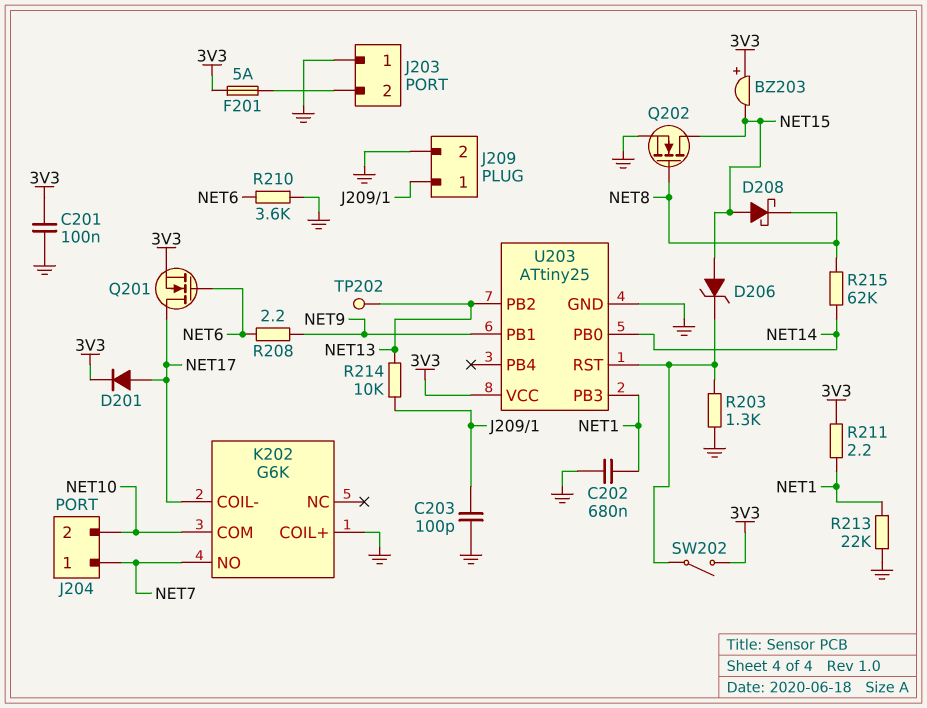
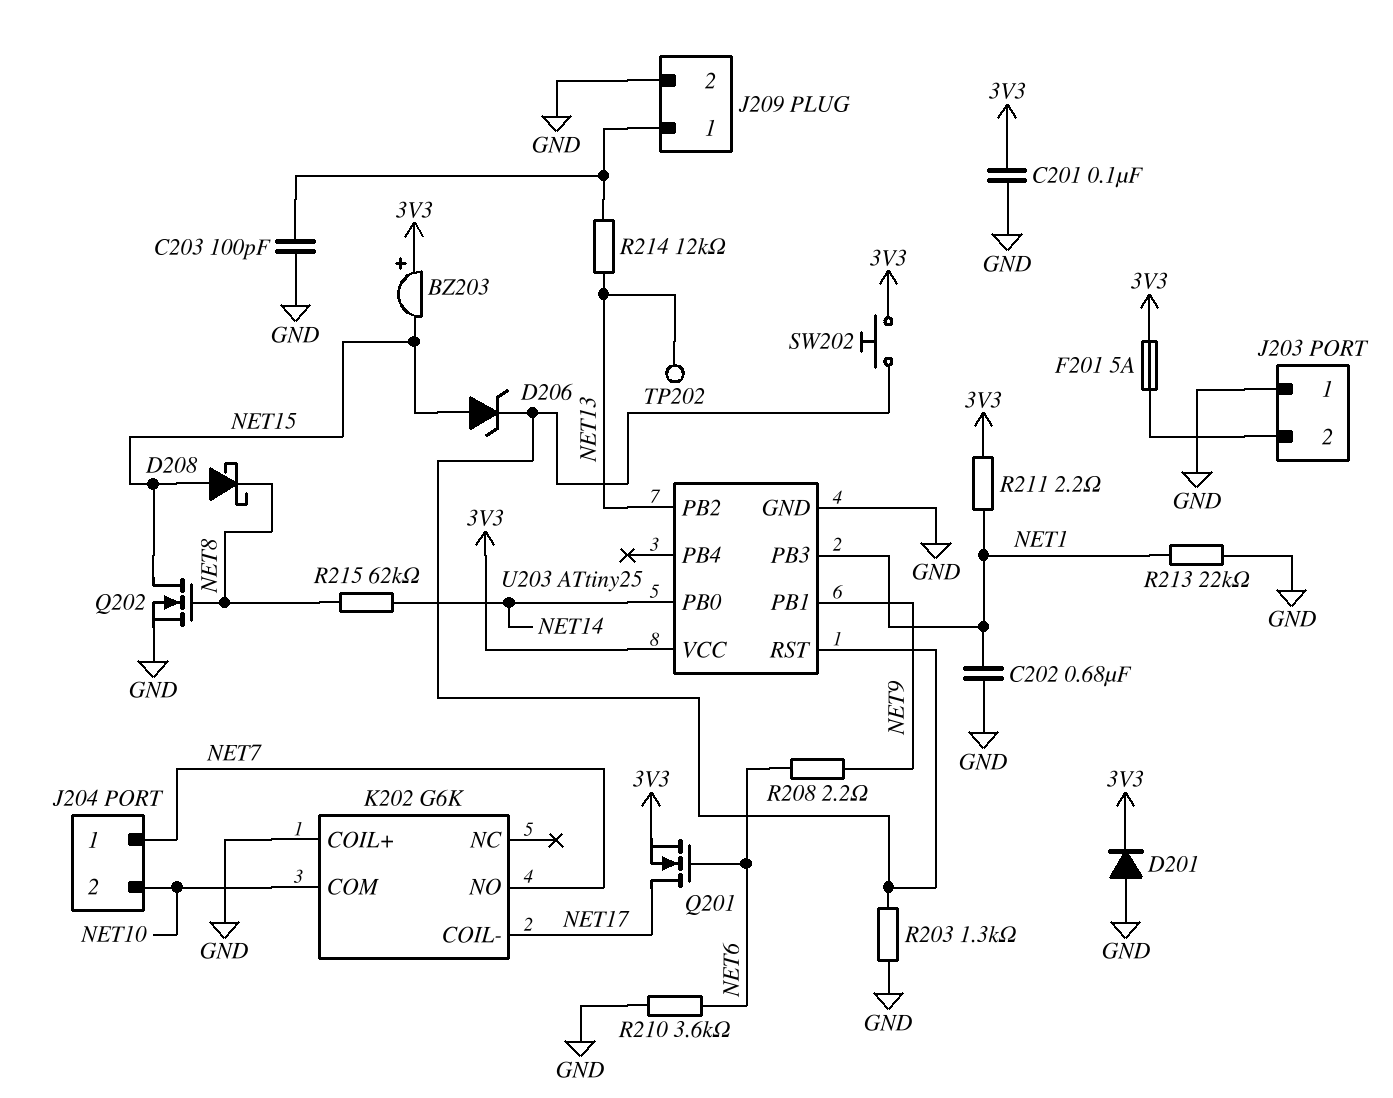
D201: diode (A NET17, K 3V3) -> diode (A GND, K 3V3)
R214: 10k (J209/1, NET13) -> 12k (J209/1, NET13)
SW202: switch (3V3, U203/RST) -> button (3V3, U203/RST)

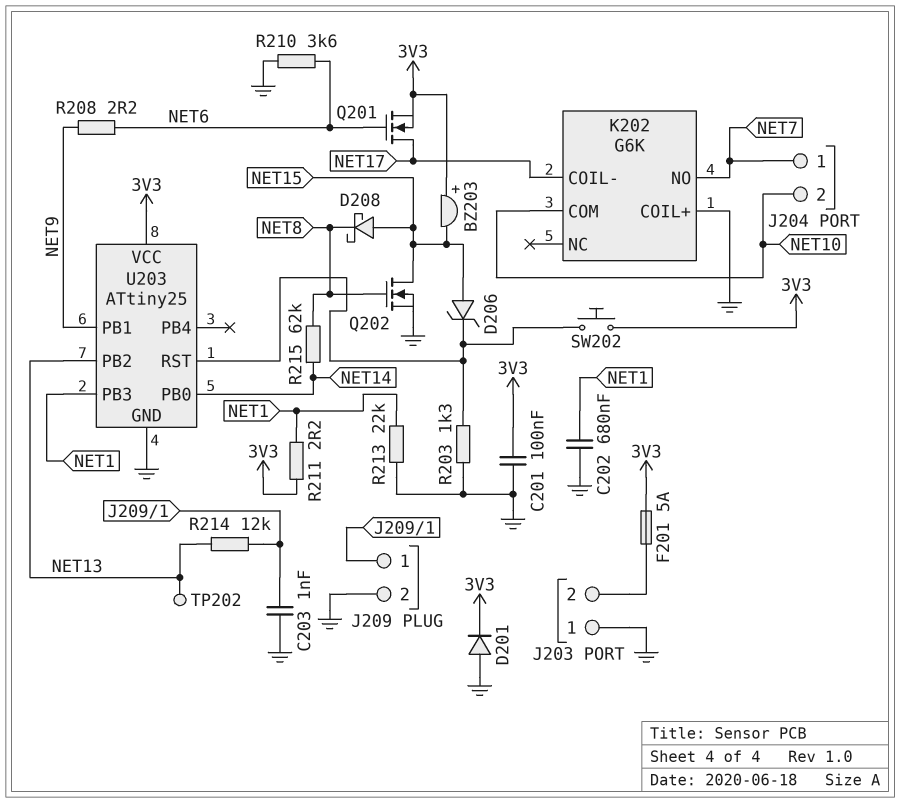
C203: 100pF (GND, J209/1) -> 1nF (GND, J209/1)

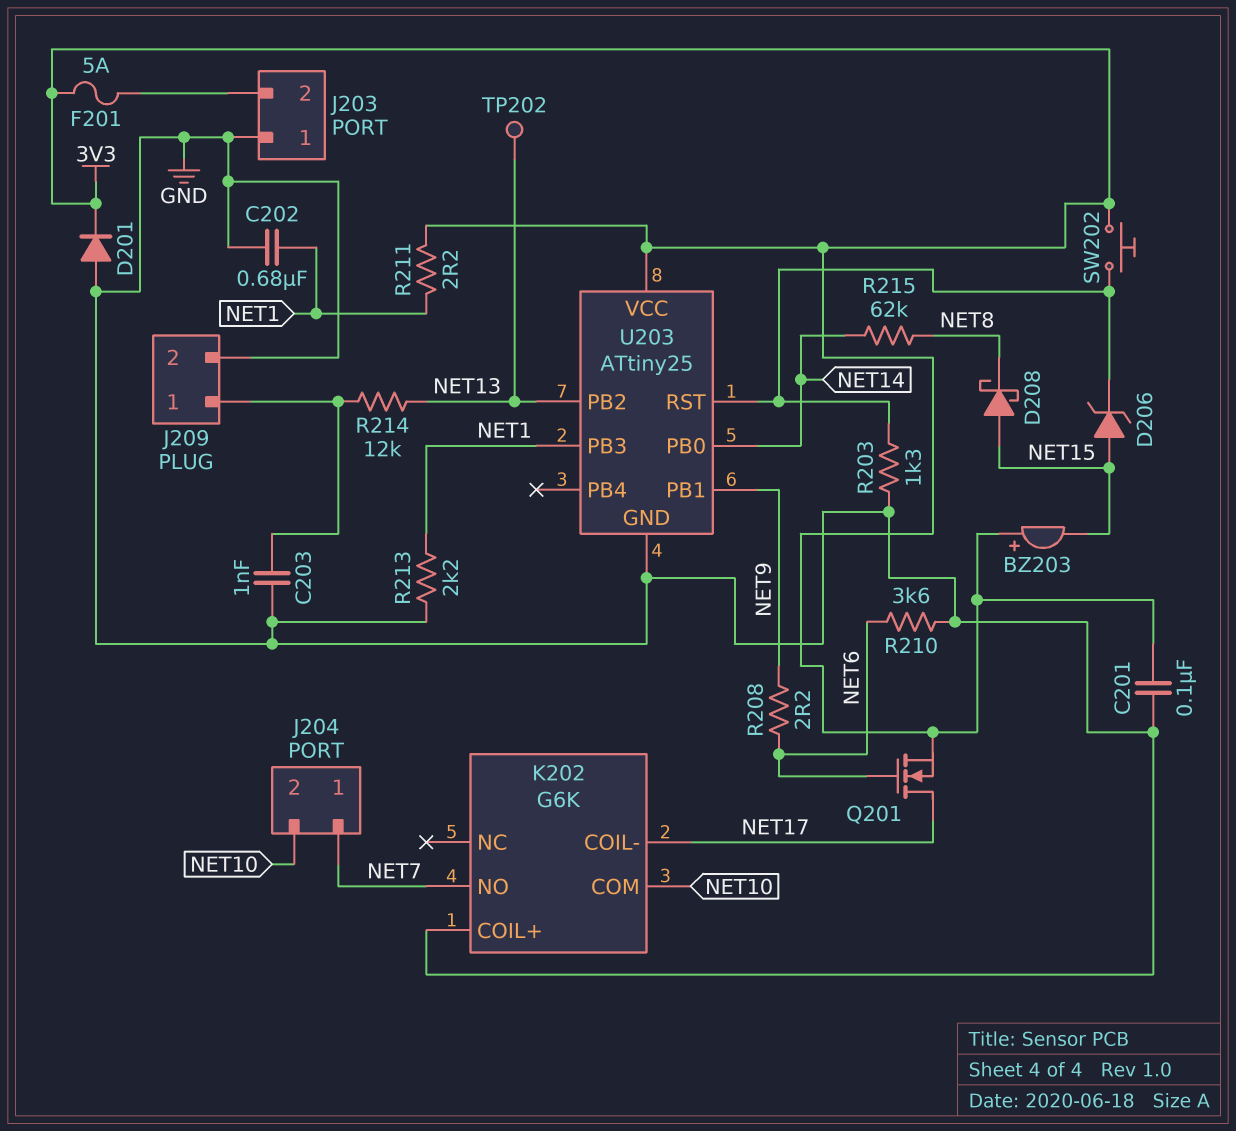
Q202: NMOS (G NET8, D NET15, S GND) -> none
R213: 22k (GND, NET1) -> 2.2k (GND, NET1)

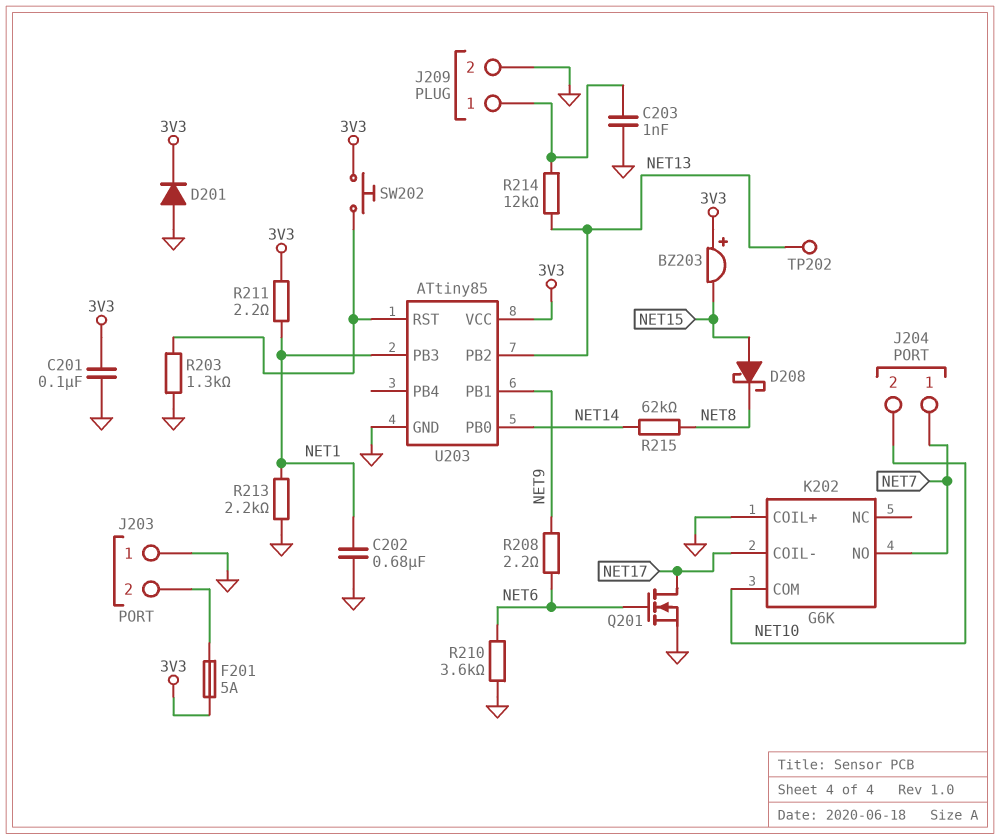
D206: zener (A NET15, K U203/RST) -> none
Q201: NMOS (G NET6, D NET17, S 3V3) -> NMOS (G NET6, D NET17, S GND)
U203: ATtiny25 -> ATtiny85

